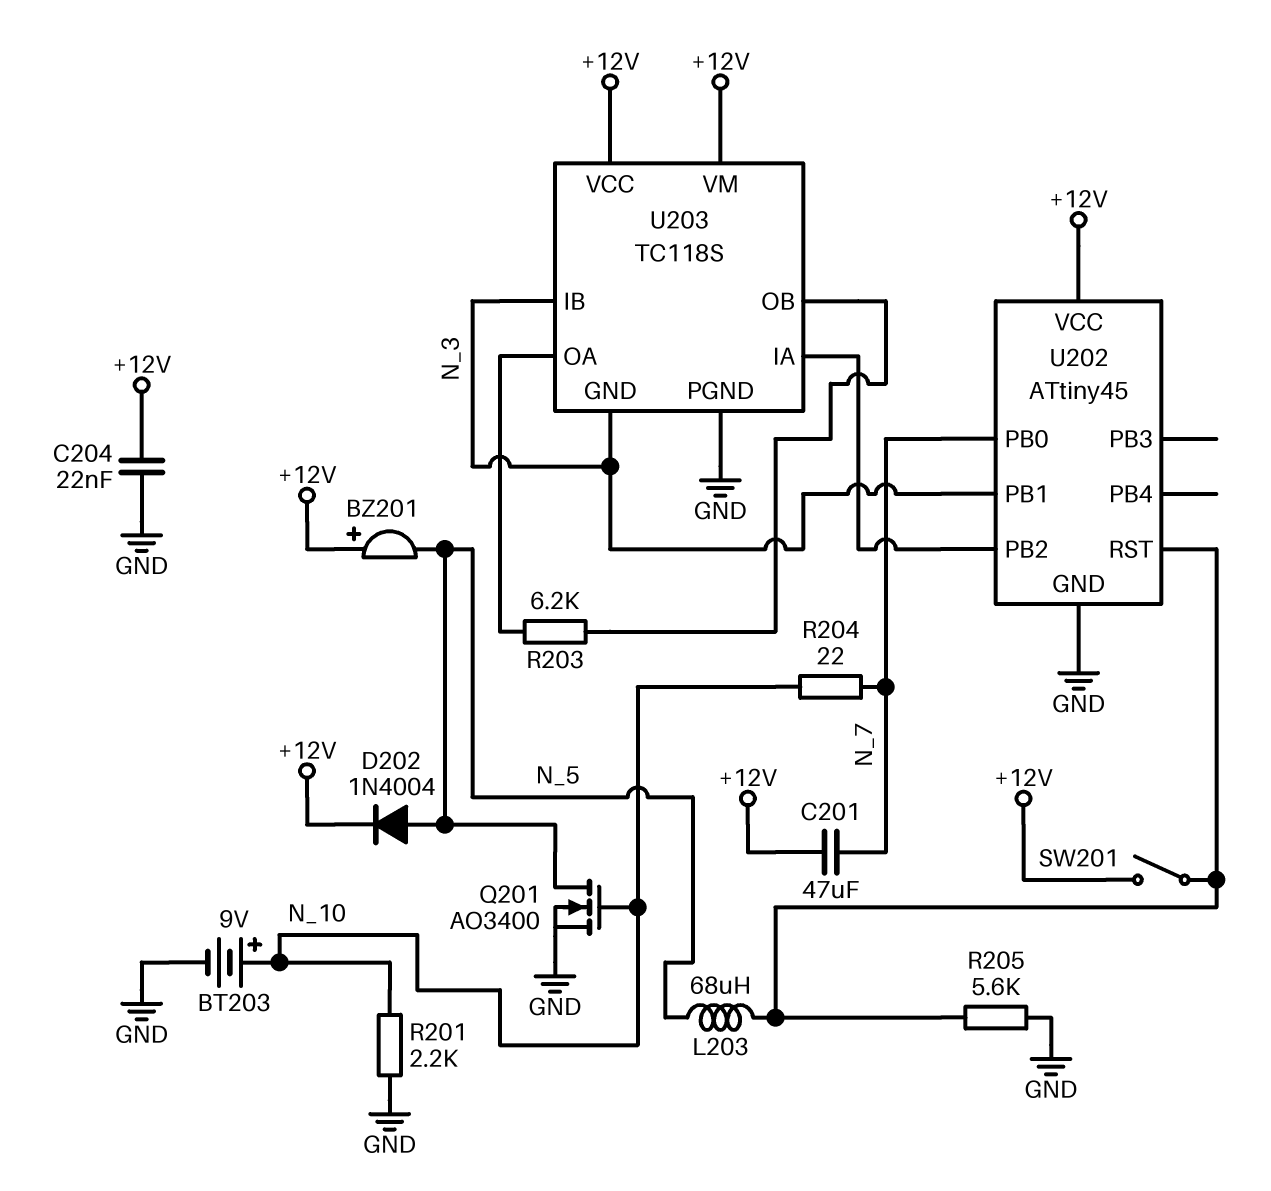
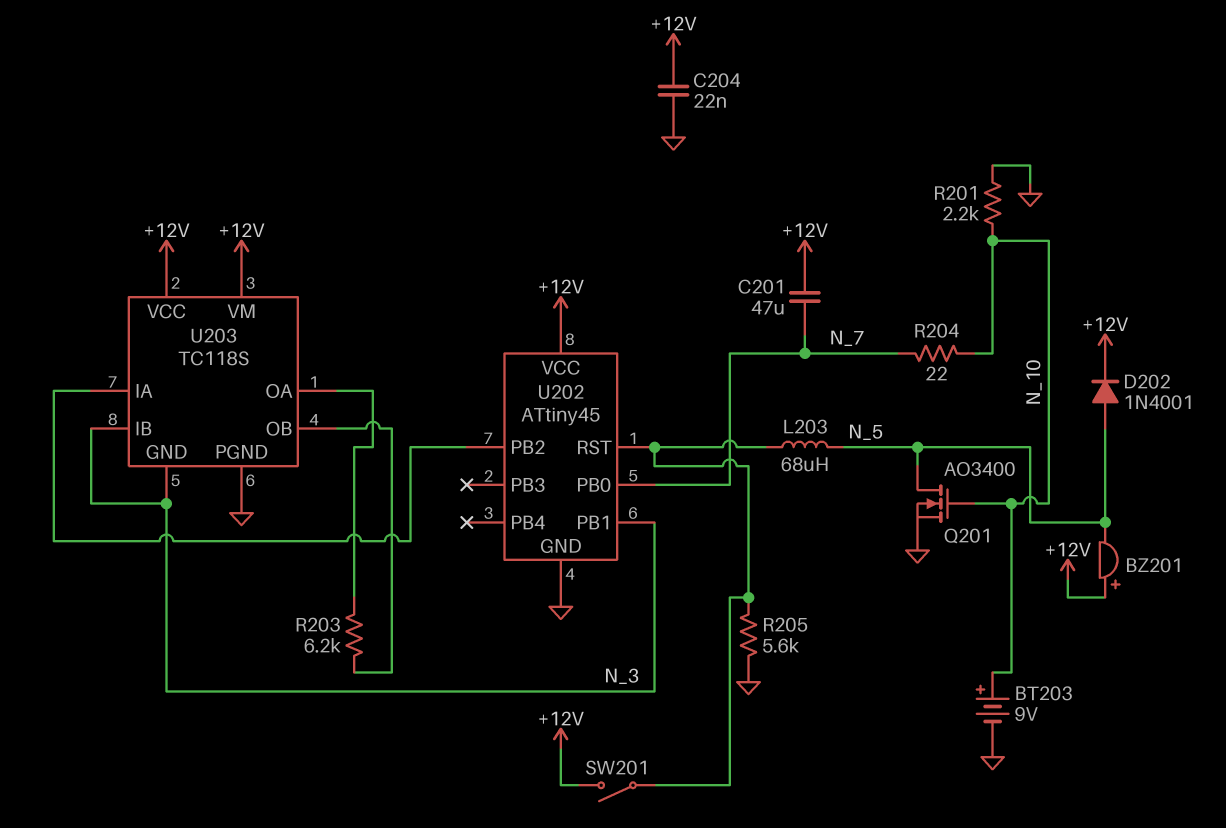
D202: diode 1N4004 (A N_5, K +12V) -> diode 1N4001 (A N_5, K +12V)

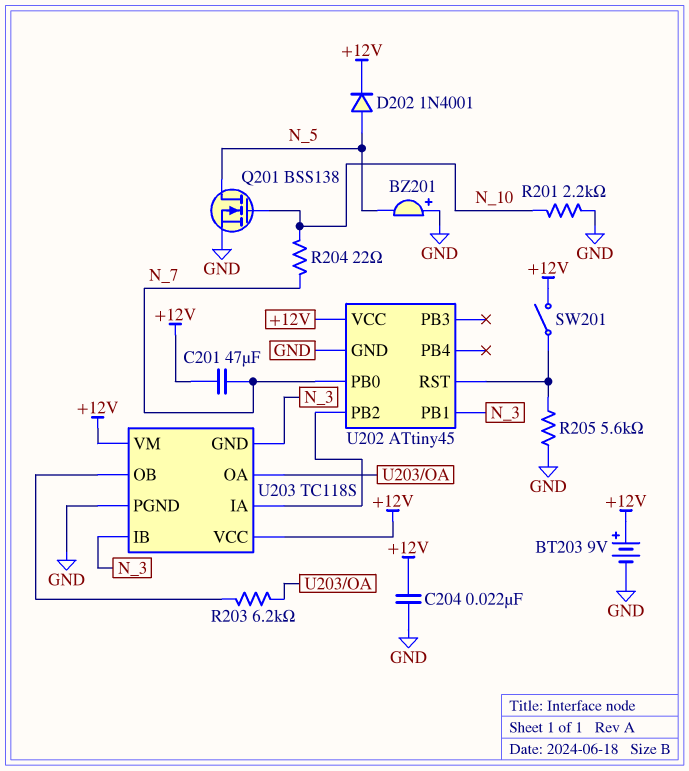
BT203: 9V (plus N_10, minus GND) -> 9V (plus +12V, minus GND)
BZ201: buzzer (plus +12V, minus N_5) -> buzzer (plus GND, minus N_5)
L203: 68uH (N_5, U202/RST) -> none
Q201: NMOS AO3400 (G N_10, D N_5, S GND) -> NMOS BSS138 (G N_10, D N_5, S GND)

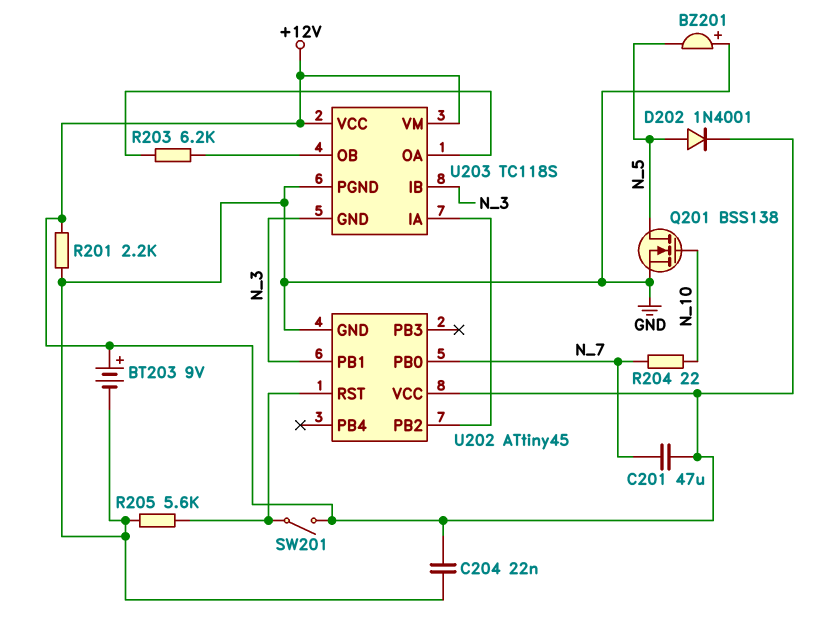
R201: 2.2k (GND, N_10) -> 2.2k (+12V, GND)

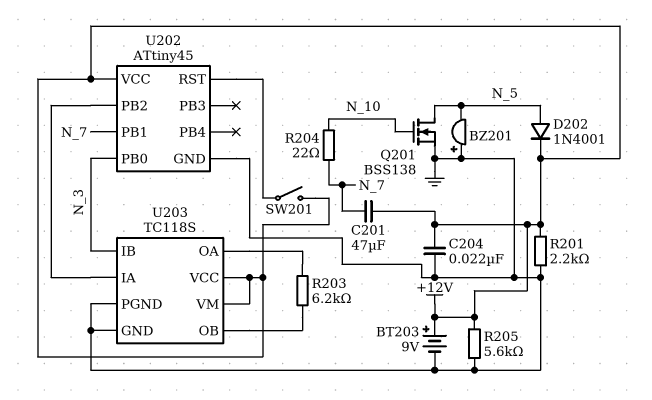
R205: 5.6k (GND, U202/RST) -> 5.6k (+12V, GND)
U202 pin PB0: N_7 -> N_3
U202 pin PB1: N_3 -> N_7
U203 pin GND: N_3 -> GND

